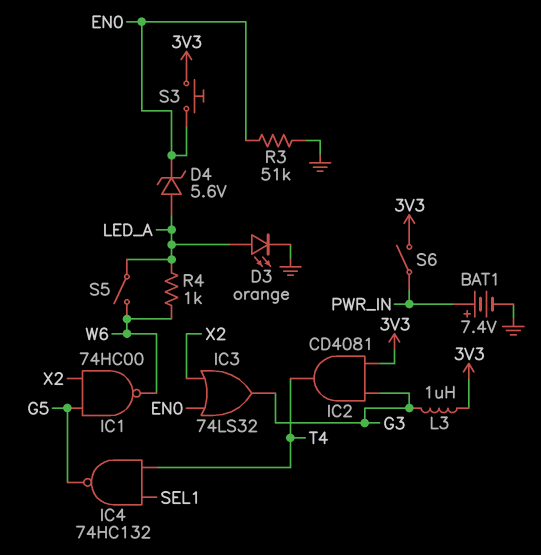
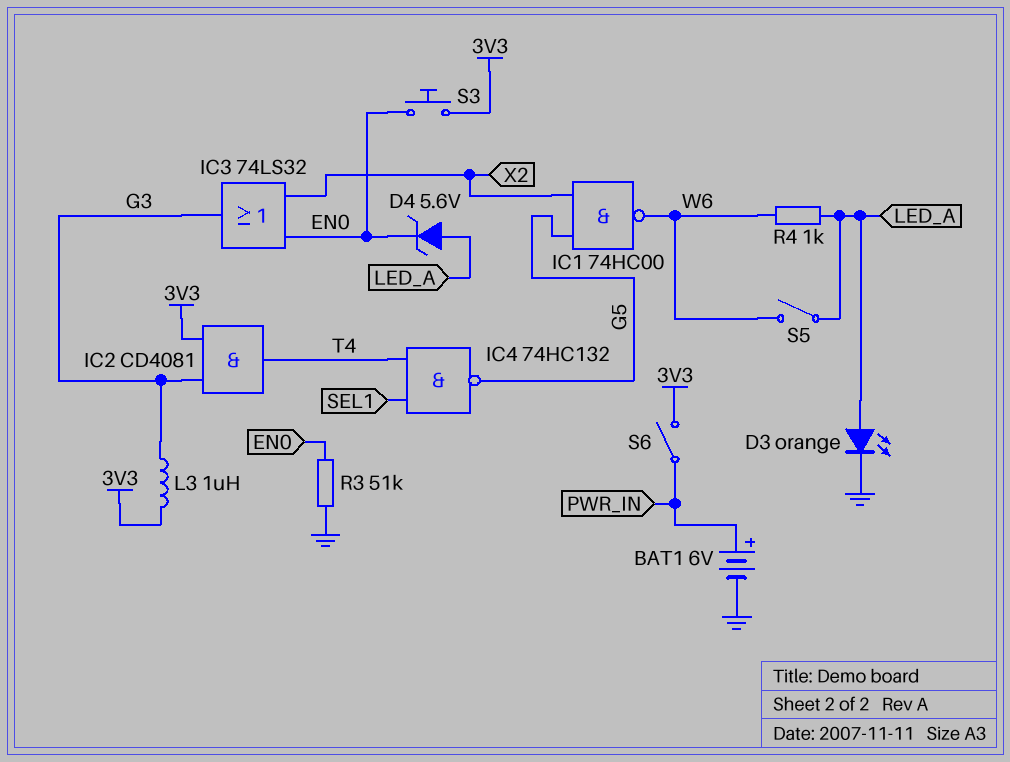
BAT1: 7.4V (plus PWR_IN, minus GND) -> 6V (plus PWR_IN, minus GND)

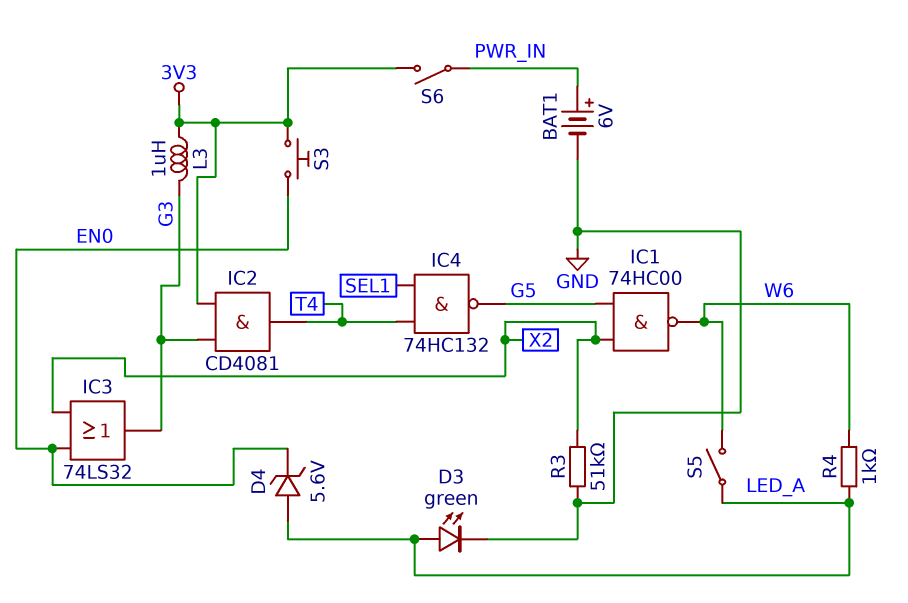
D3: LED orange (A LED_A, K GND) -> LED green (A LED_A, K GND)
R3: 51k (EN0, GND) -> 51k (GND, X2)

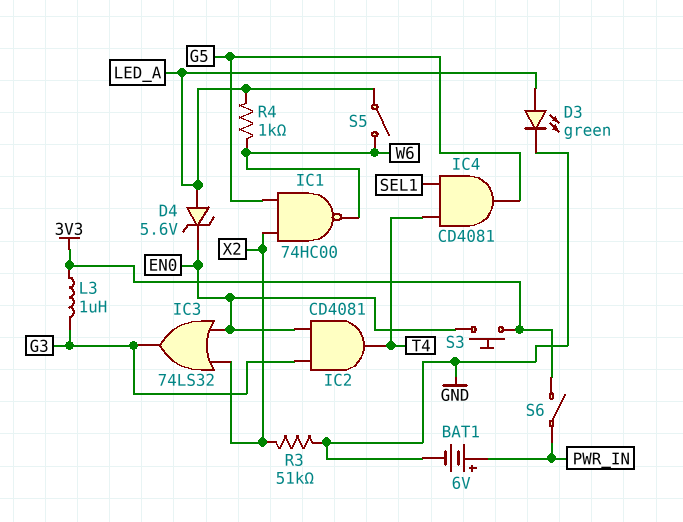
IC2: AND CD4081 (in 3V3, in G3, out T4) -> AND CD4081 (in EN0, in G3, out T4)
IC4: NAND 74HC132 (in SEL1, in T4, out G5) -> AND CD4081 (in SEL1, in T4, out G5)

